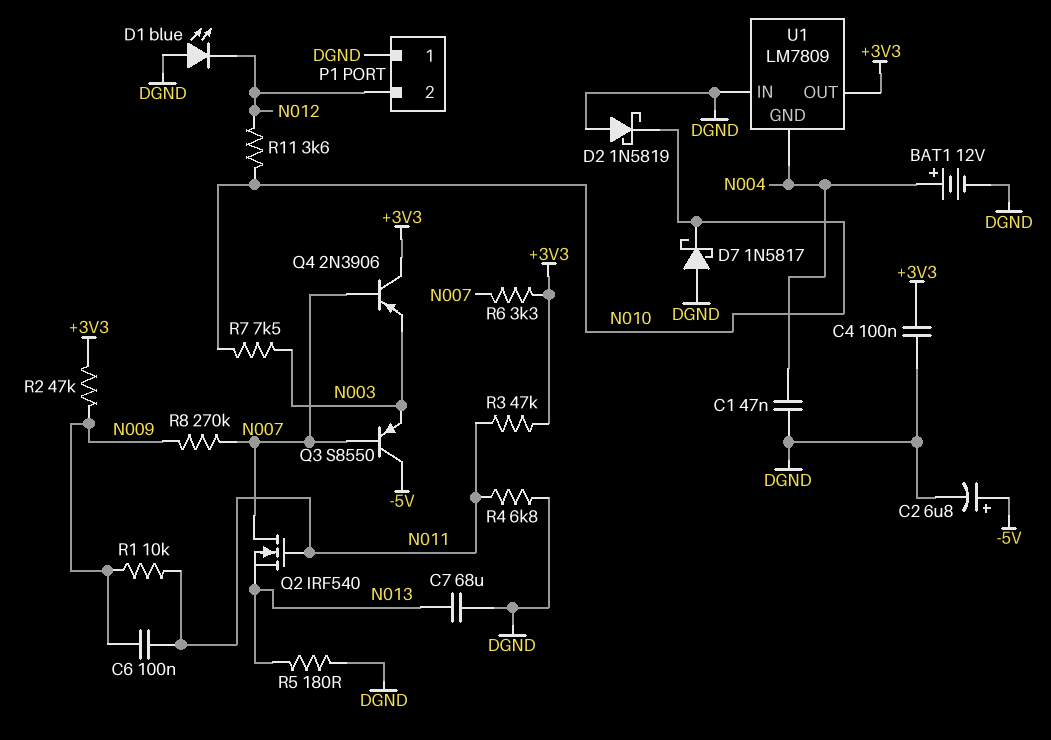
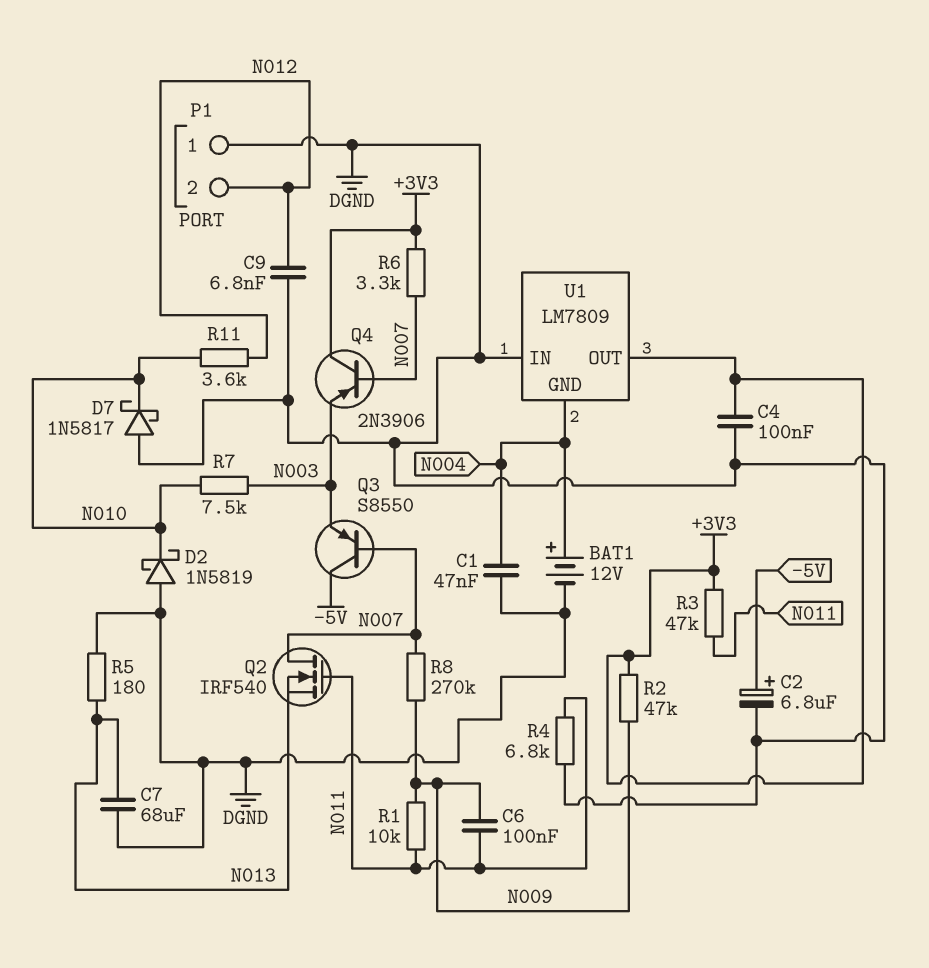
C9: none -> 6.8nF (DGND, N012)
D1: LED blue (A DGND, K N012) -> none

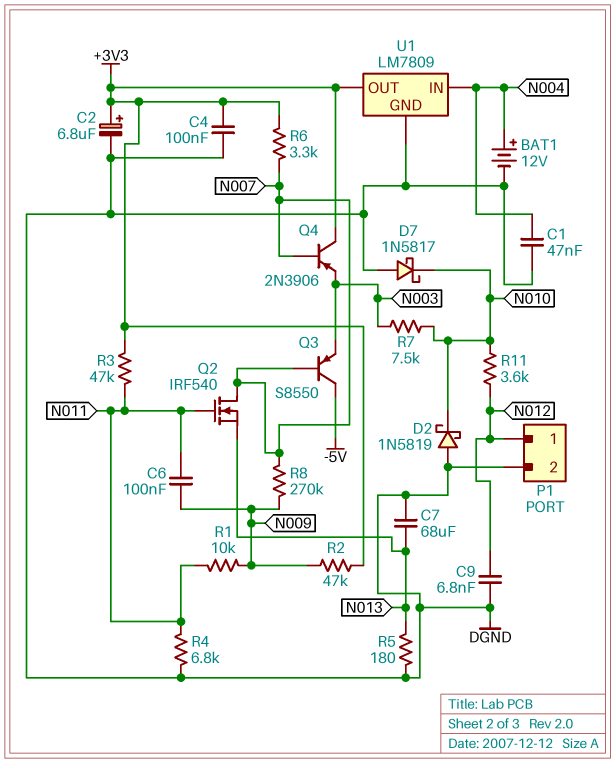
C2: 6.8uF (plus -5V, minus DGND) -> 6.8uF (plus +3V3, minus DGND)
P1 pin 1: DGND -> N012
P1 pin 2: N012 -> DGND
U1 pin GND: N004 -> DGND
U1 pin IN: DGND -> N004

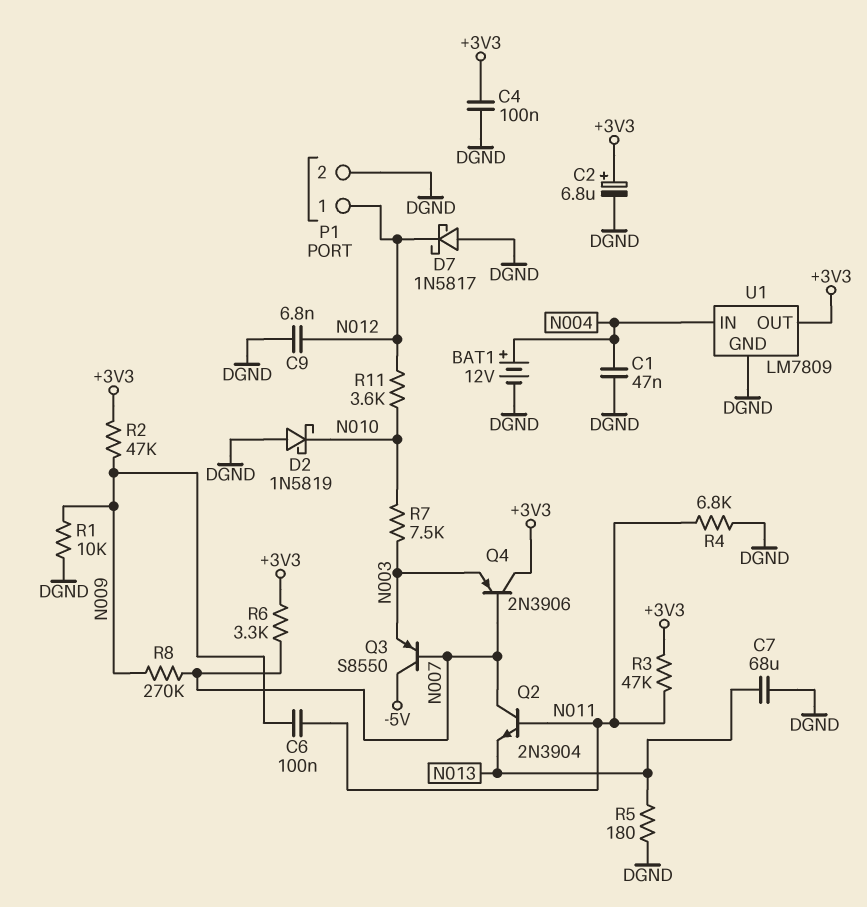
D7: schottky 1N5817 (A DGND, K N010) -> schottky 1N5817 (A DGND, K N012)
Q2: NMOS IRF540 (G N011, D N007, S N013) -> NPN 2N3904 (B N011, C N007, E N013)
R1: 10k (N009, N011) -> 10k (DGND, N009)

